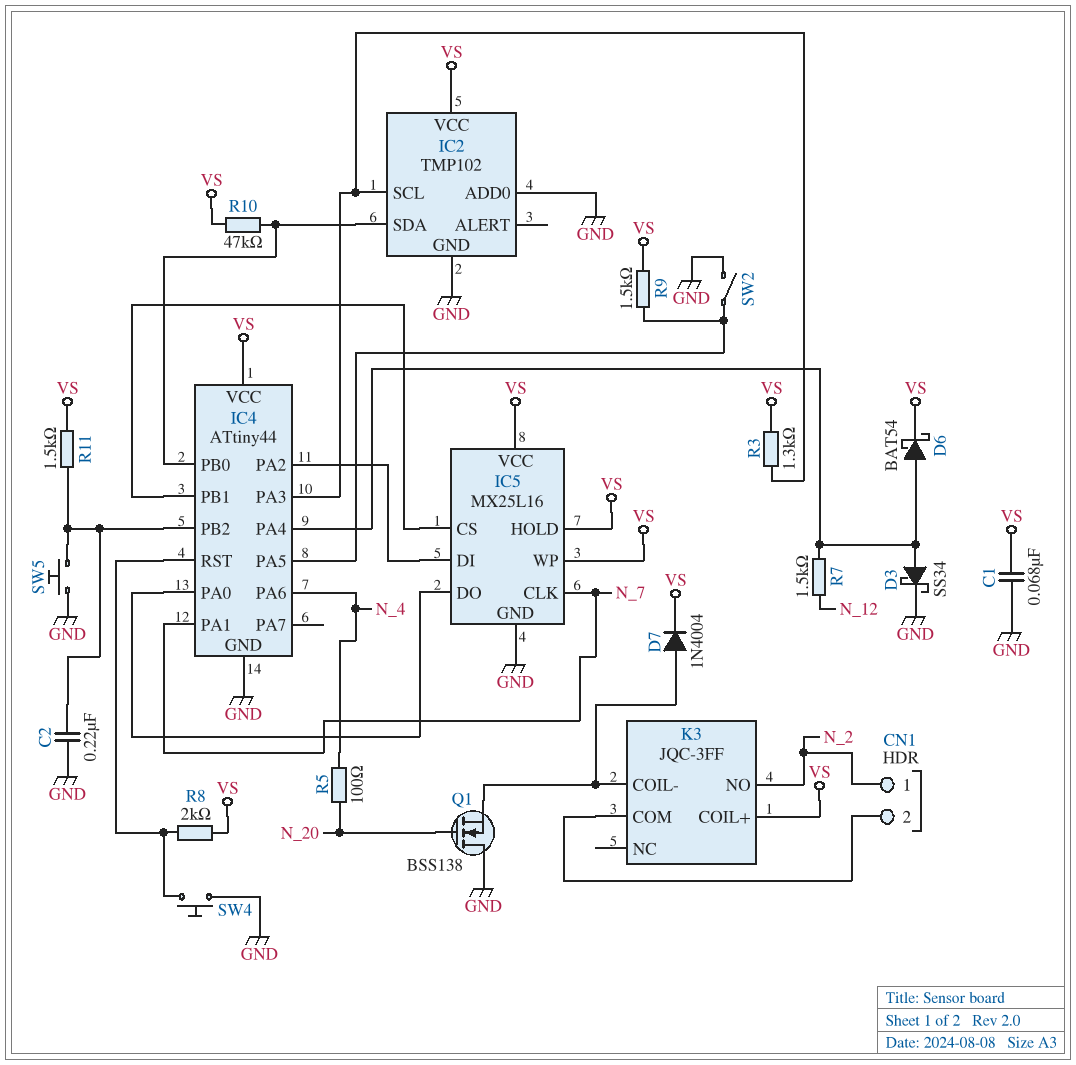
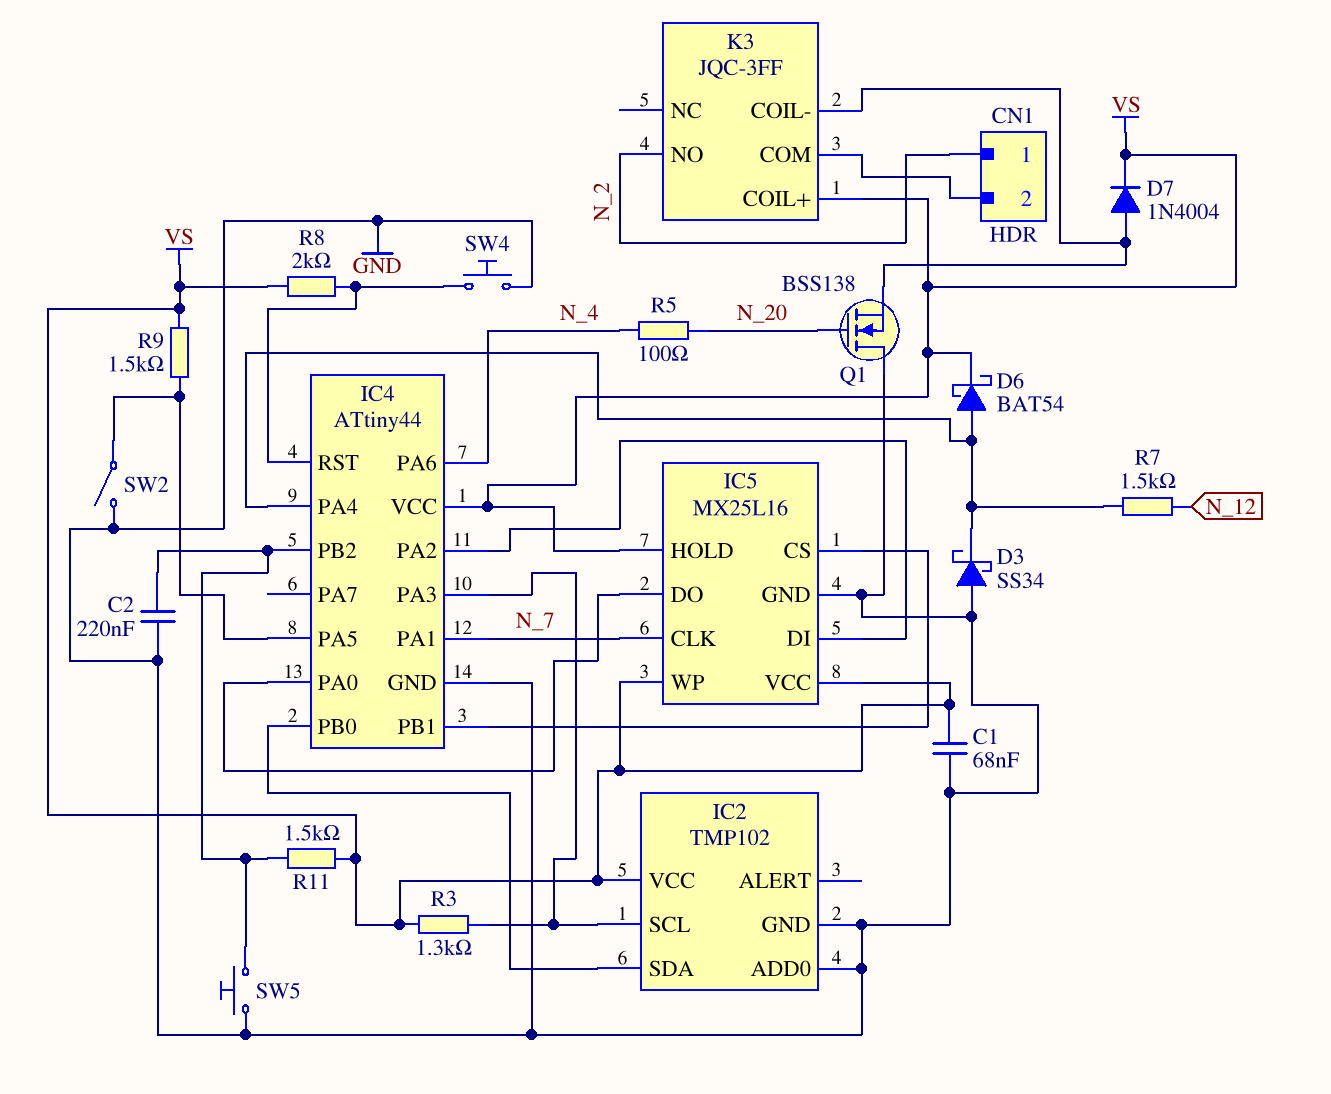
D3: schottky SS34 (A IC4/PA4, K GND) -> schottky SS34 (A GND, K IC4/PA4)
R10: 47k (IC2/SDA, VS) -> none

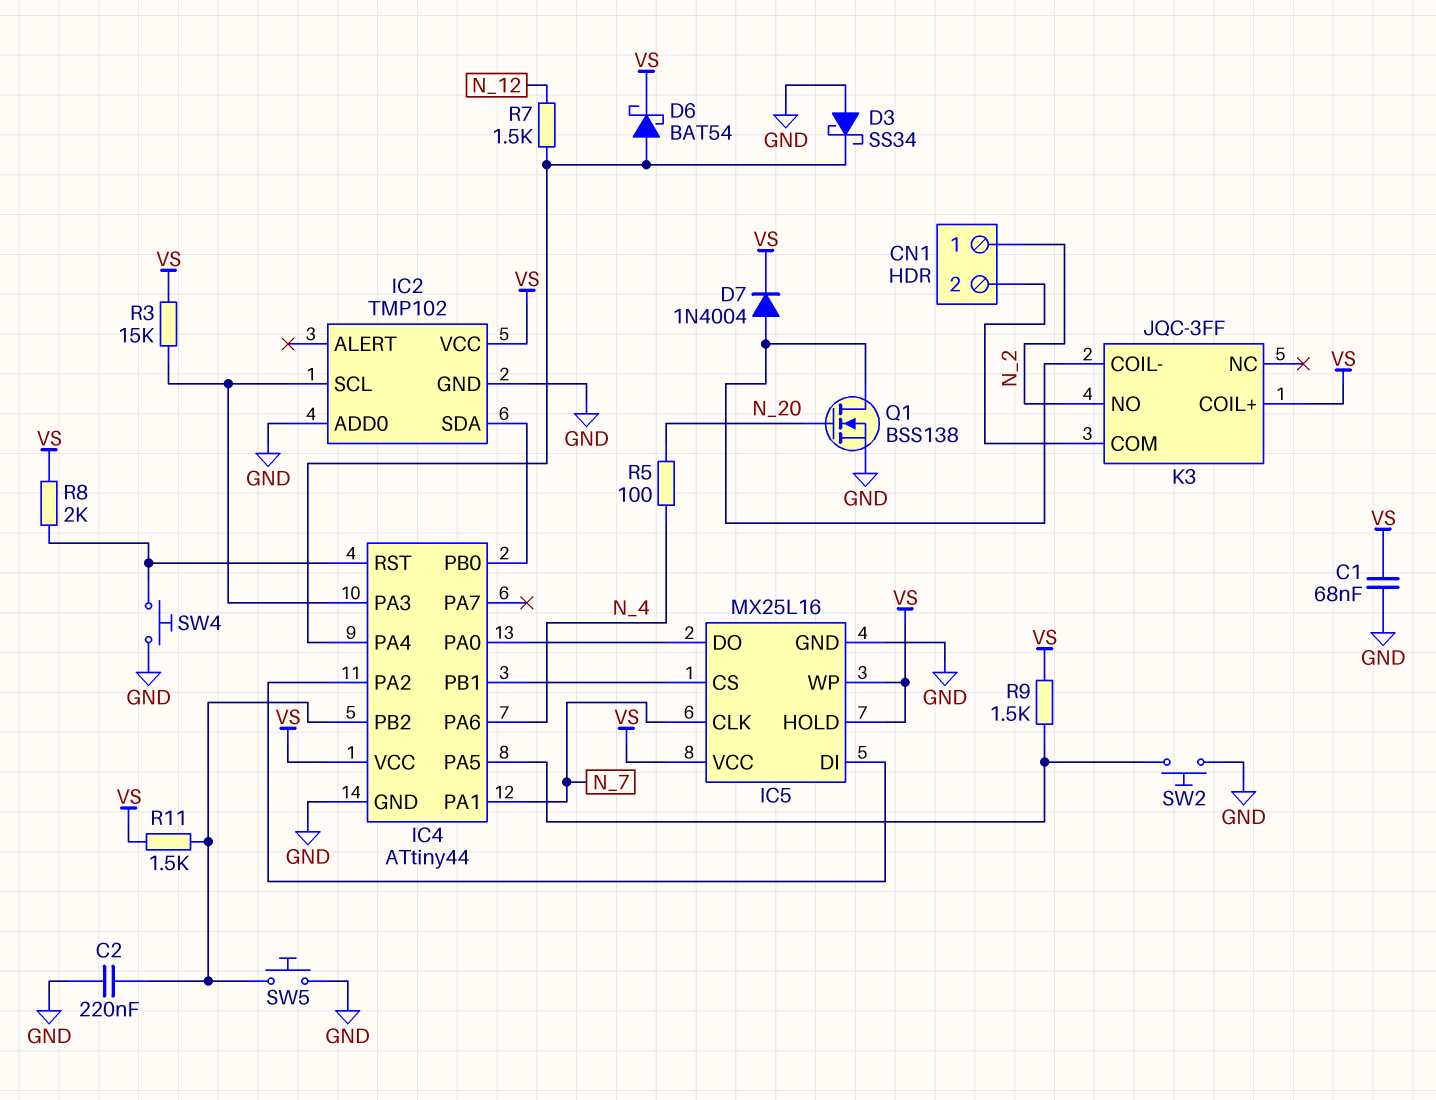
Q1: NMOS BSS138 (G N_20, D GND, S K3/COIL-) -> NMOS BSS138 (G N_20, D K3/COIL-, S GND)
R3: 1.3k (IC2/SCL, VS) -> 15k (IC2/SCL, VS)
SW2: switch (GND, IC4/PA5) -> button (GND, IC4/PA5)

